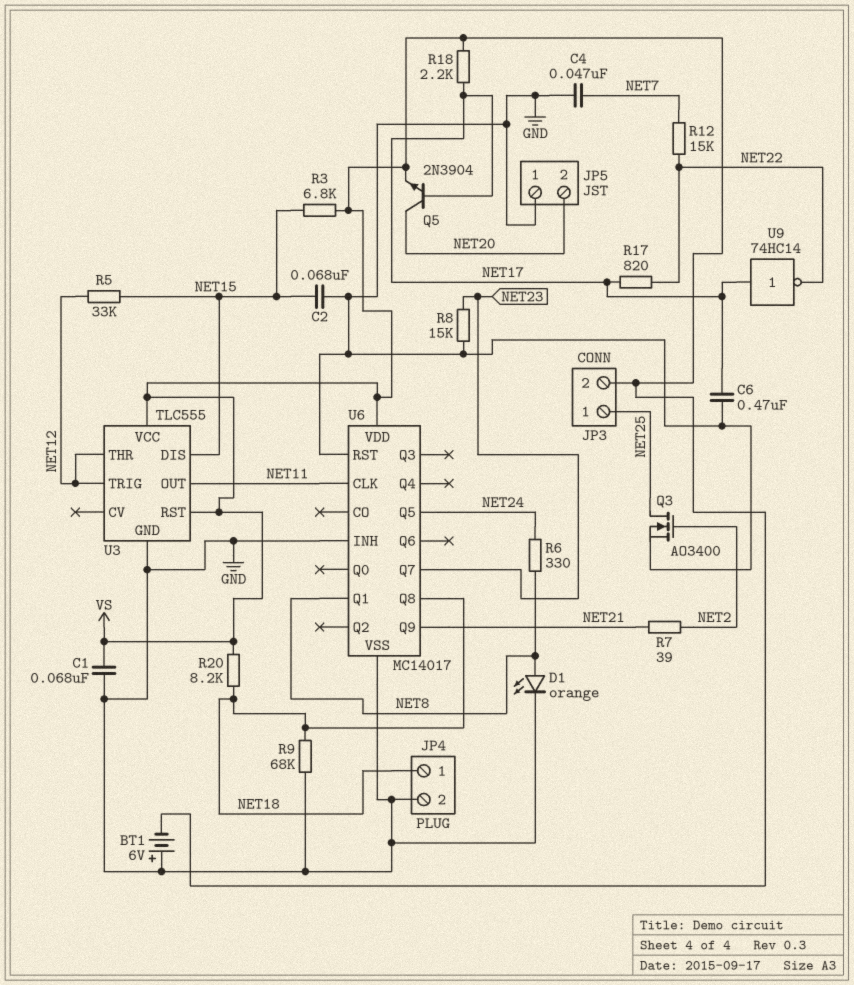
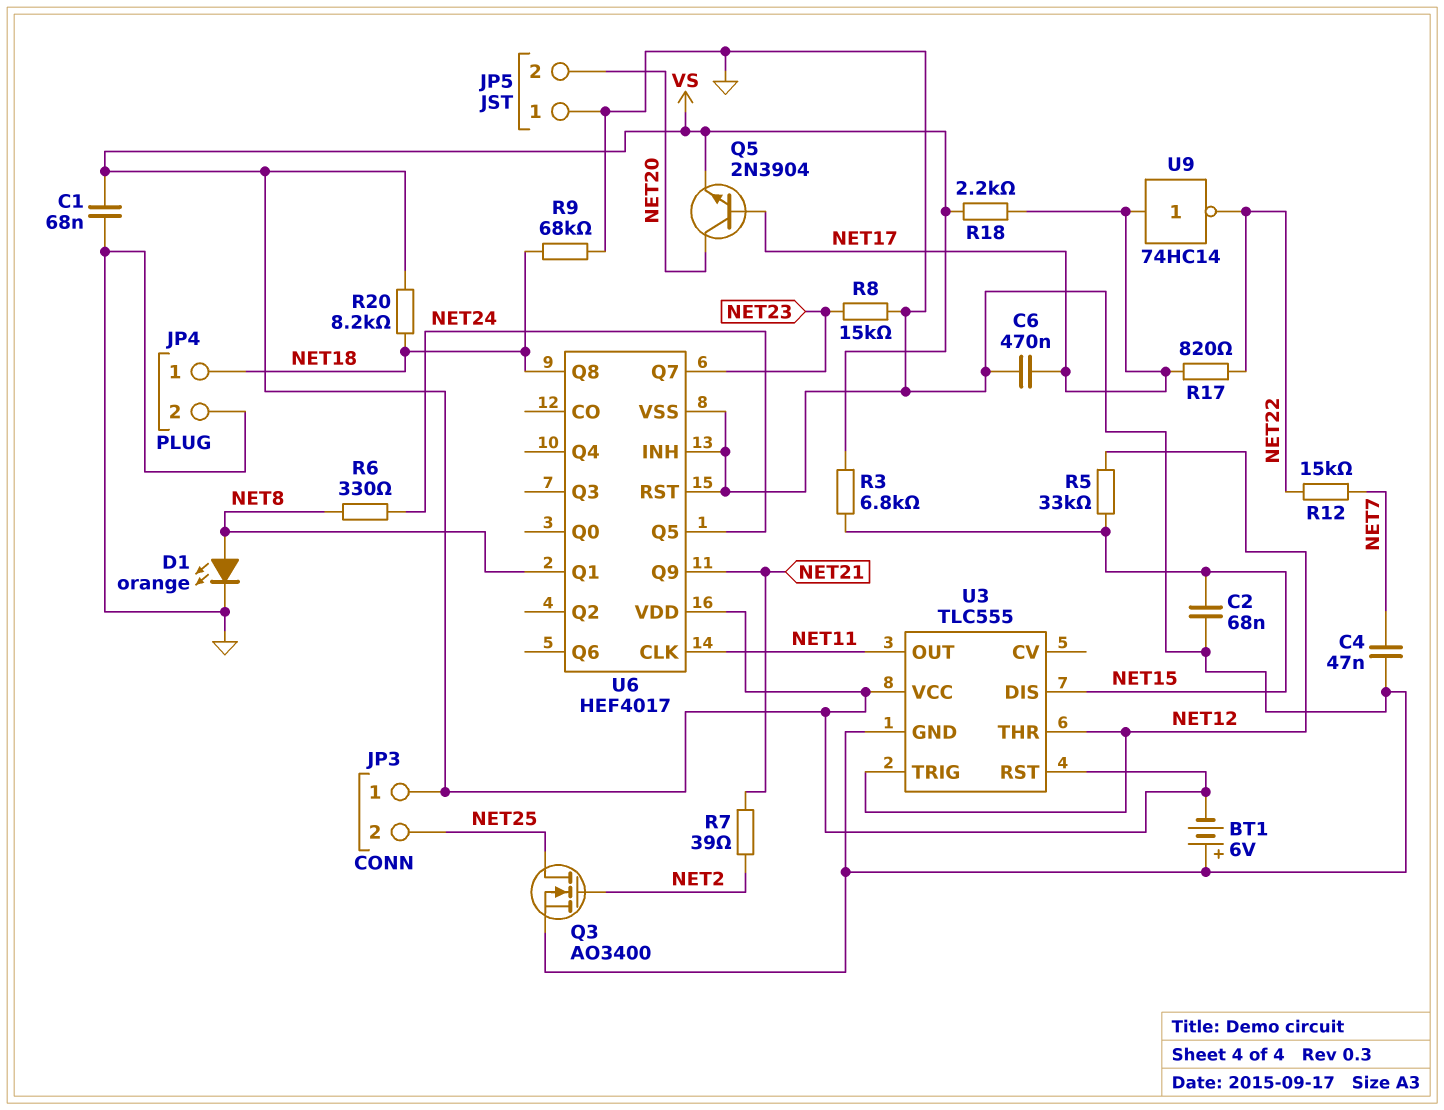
JP3 pin 1: NET25 -> VS
JP3 pin 2: VS -> NET25
U6: MC14017 -> HEF4017

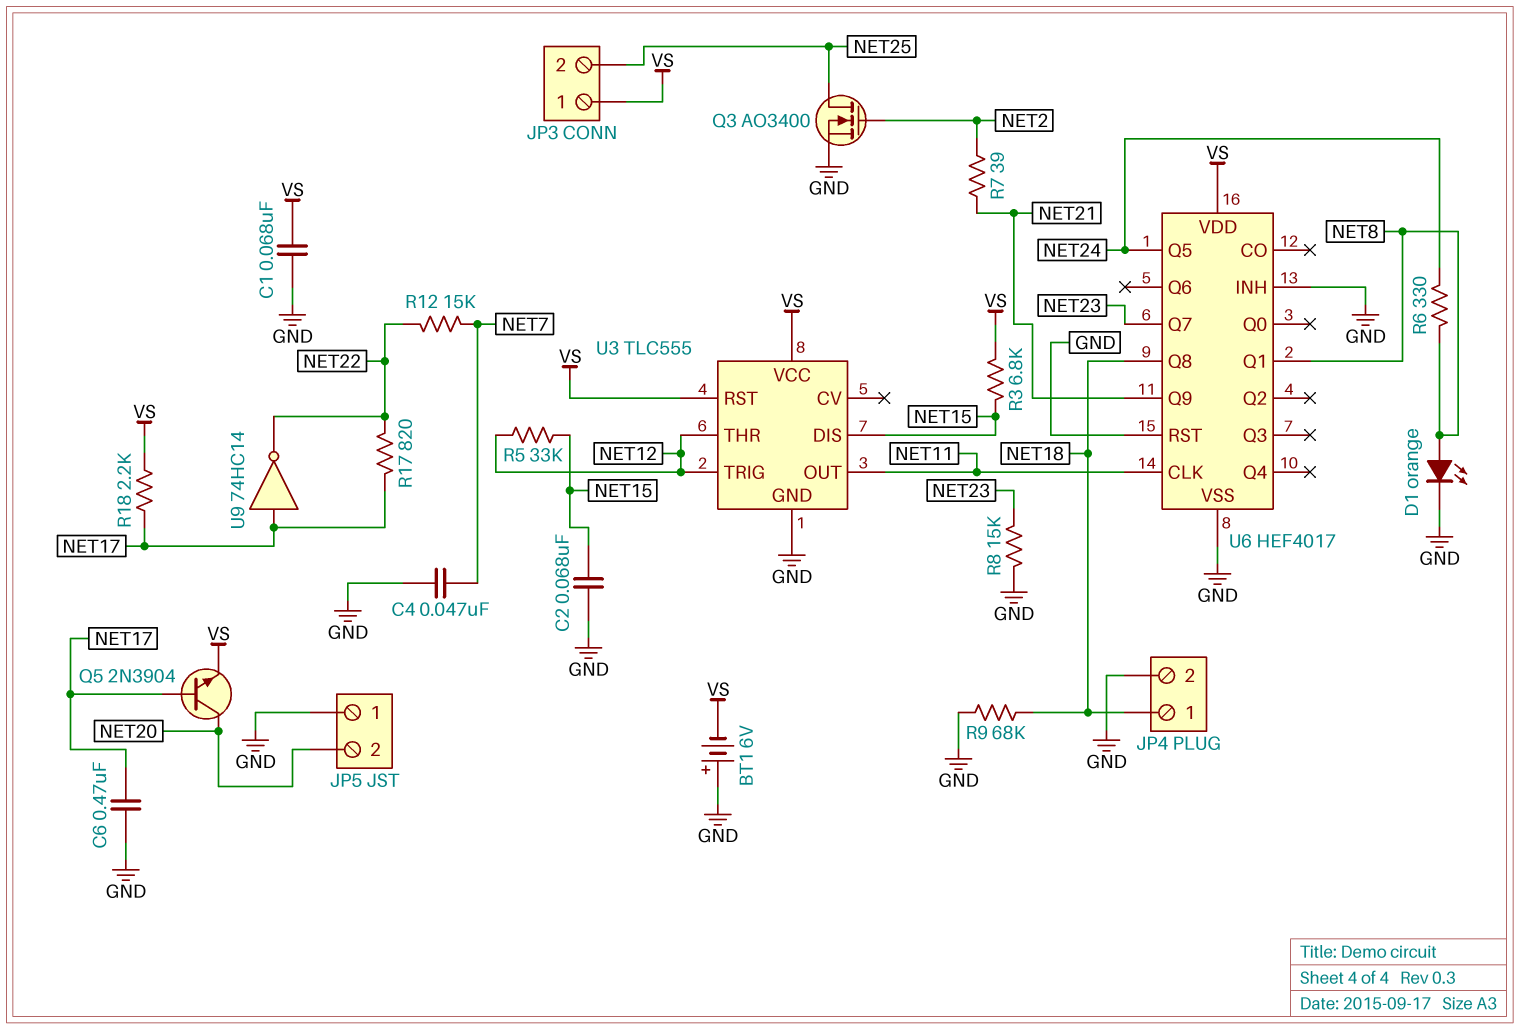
R20: 8.2k (NET18, VS) -> none

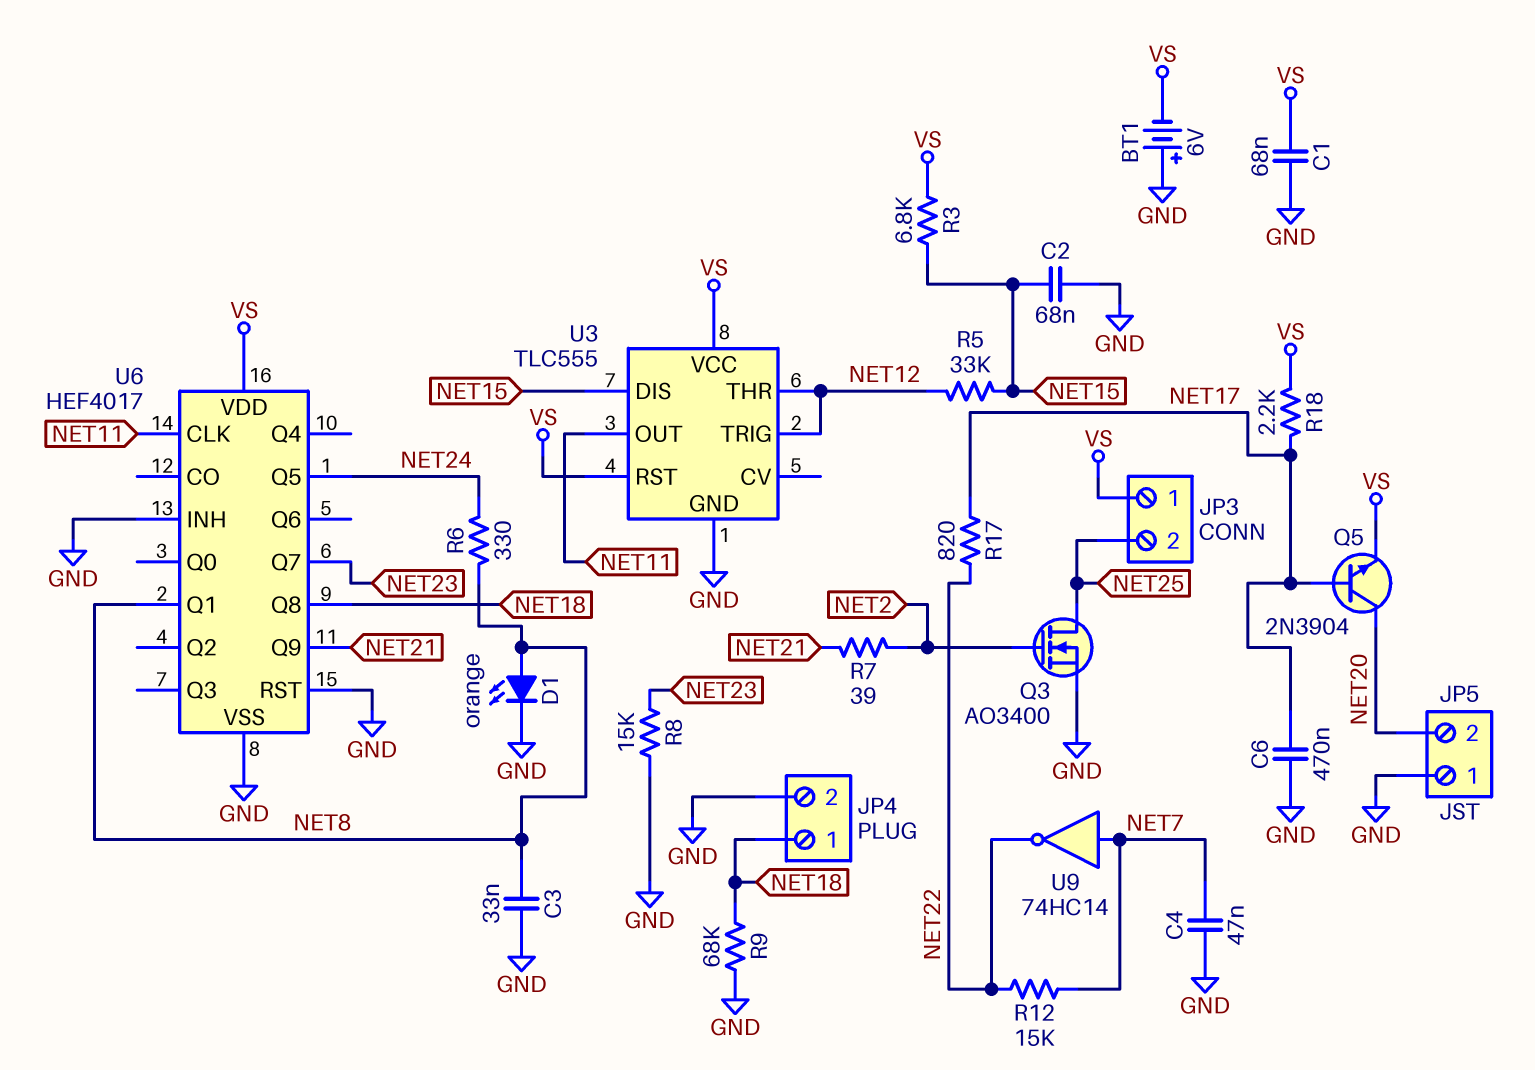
C3: none -> 33nF (GND, NET8)
U9: NOT 74HC14 (in NET17, out NET22) -> NOT 74HC14 (in NET7, out NET22)

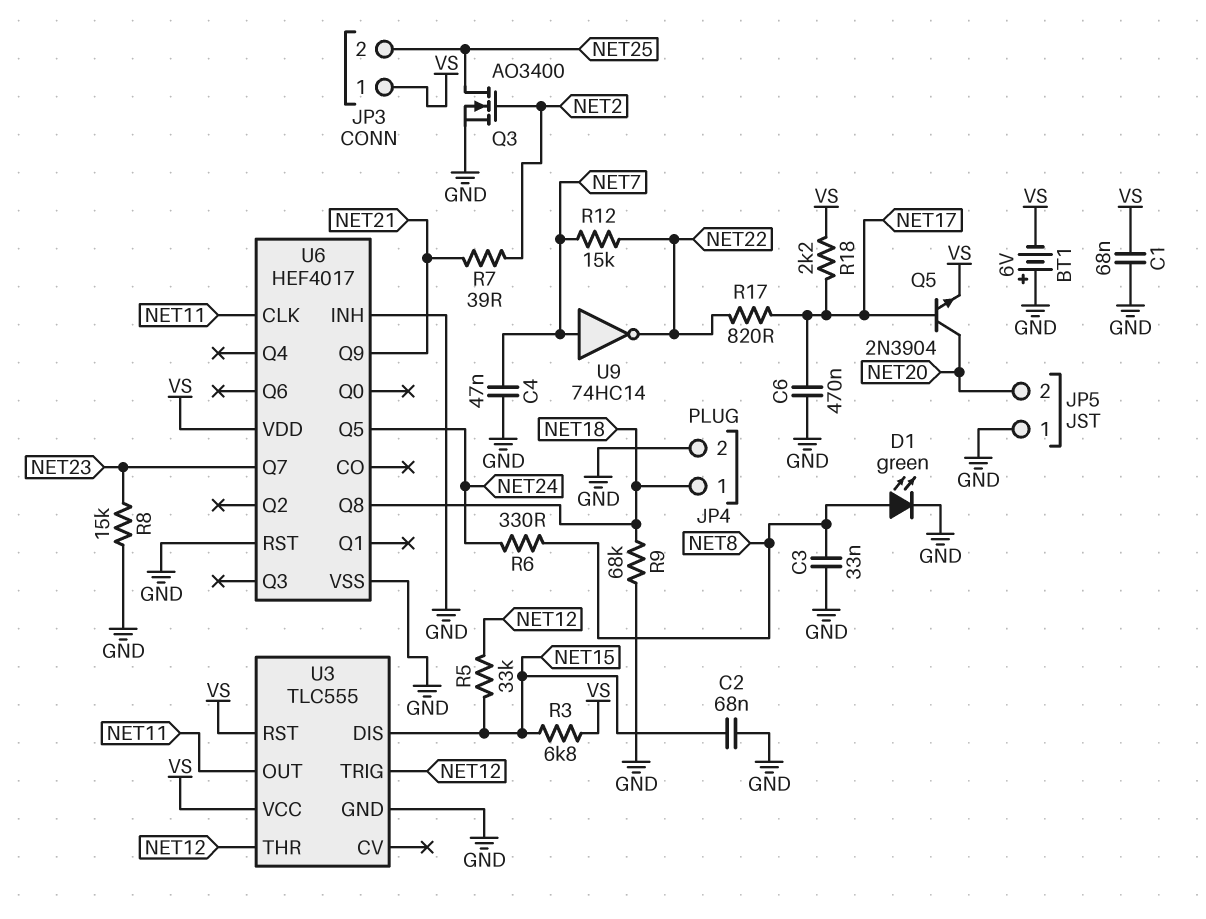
D1: LED orange (A NET8, K GND) -> LED green (A NET8, K GND)
U6 pin Q1: NET8 -> none

